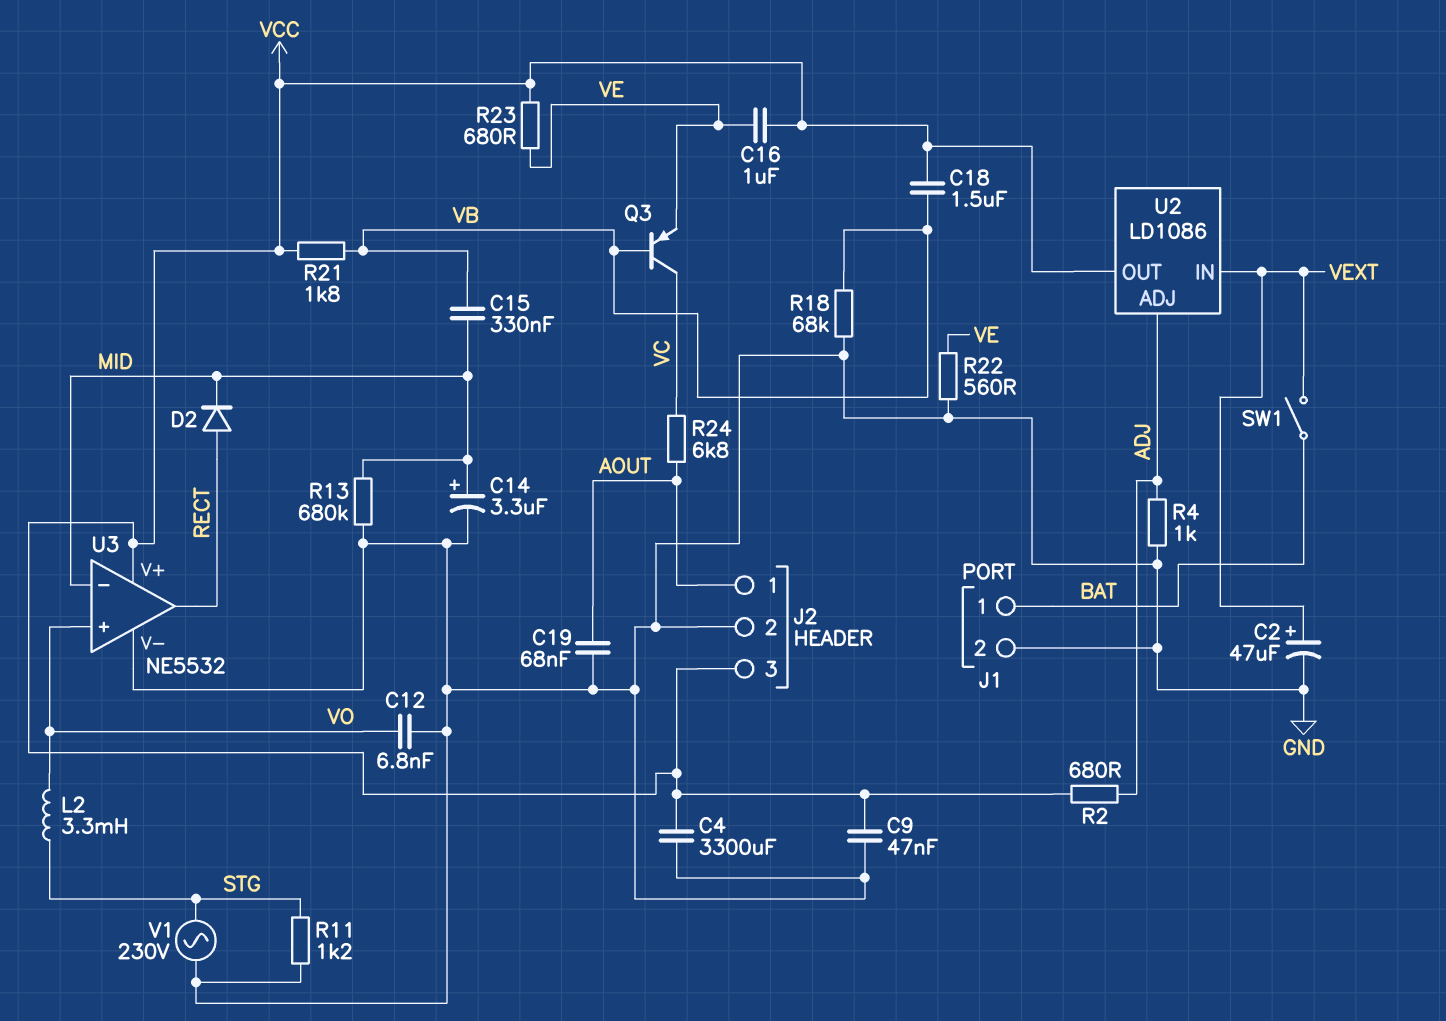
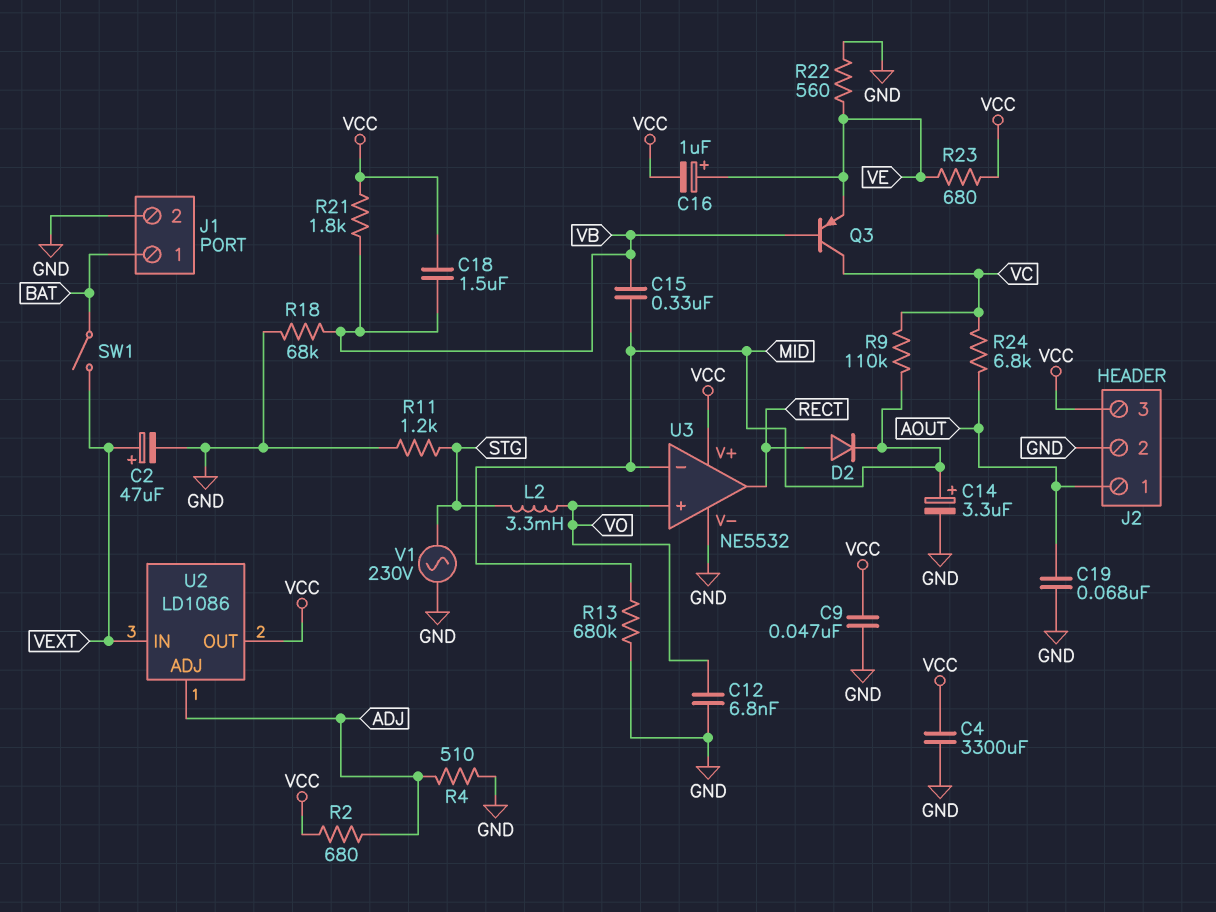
C16: 1uF (VCC, VE) -> 1uF (plus VE, minus VCC)
R4: 1k (ADJ, GND) -> 510 (ADJ, GND)
R9: none -> 110k (MID, VC)

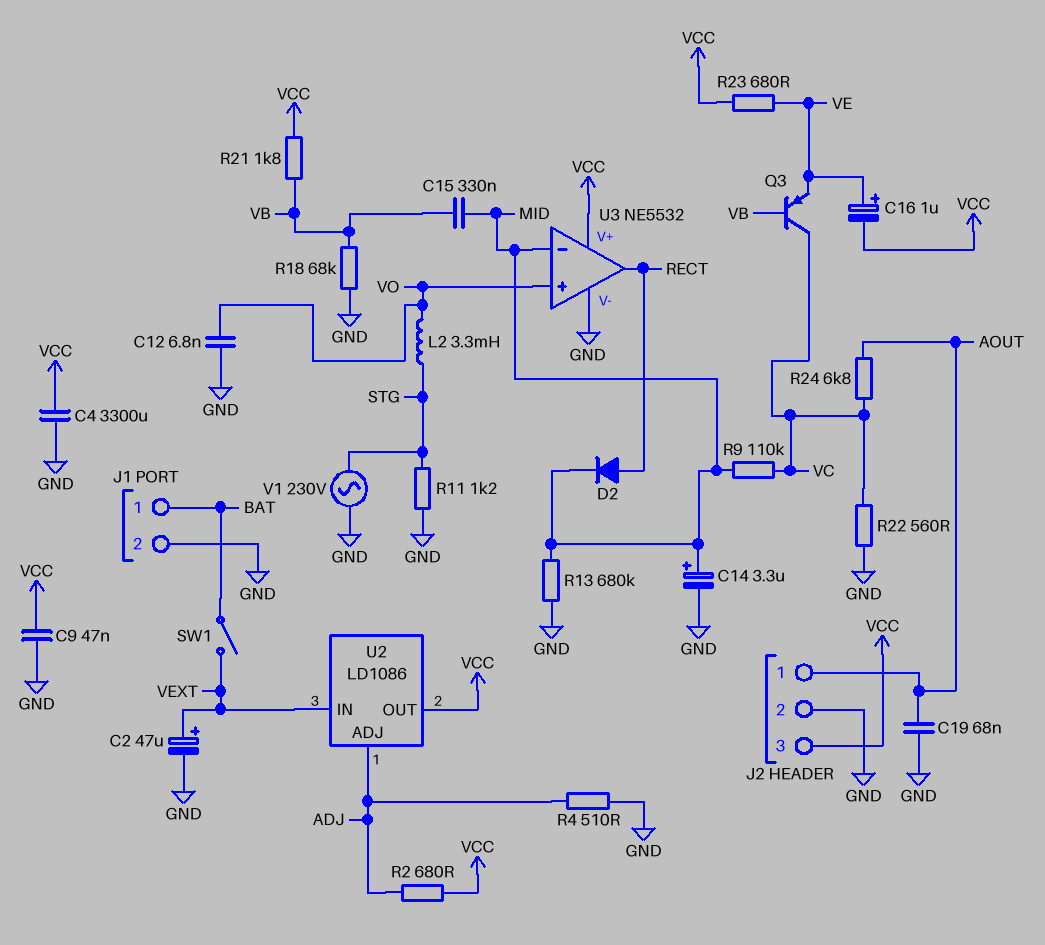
C18: 1.5uF (VB, VCC) -> none
R22: 560 (GND, VE) -> 560 (GND, VC)

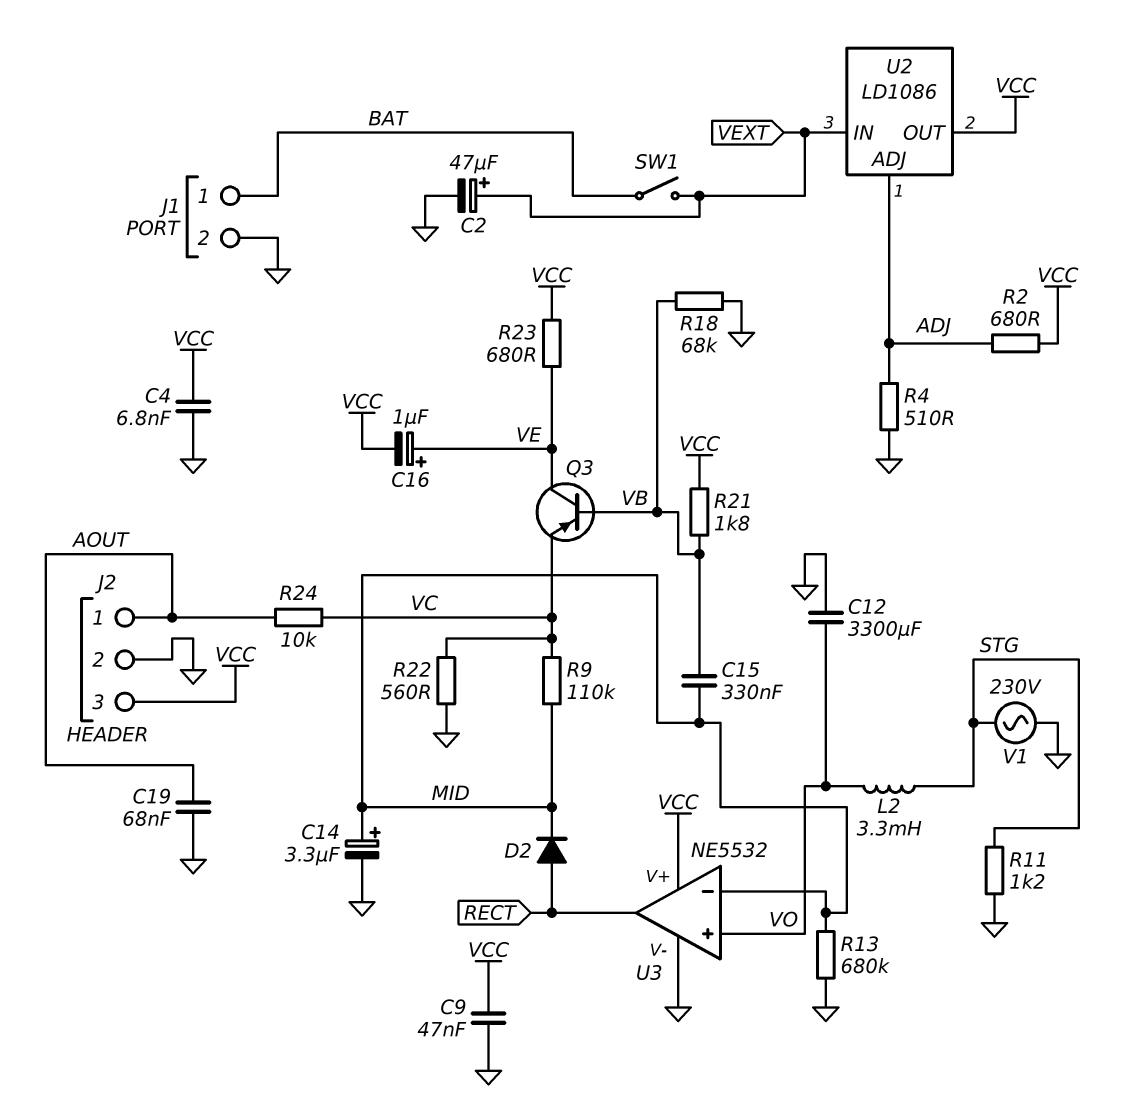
C4: 3300uF (GND, VCC) -> 6.8nF (GND, VCC)
C12: 6.8nF (GND, VO) -> 3300uF (GND, VO)
Q3: PNP (B VB, C VC, E VE) -> PNP (B VB, C VE, E VC)
R24: 6.8k (AOUT, VC) -> 10k (AOUT, VC)

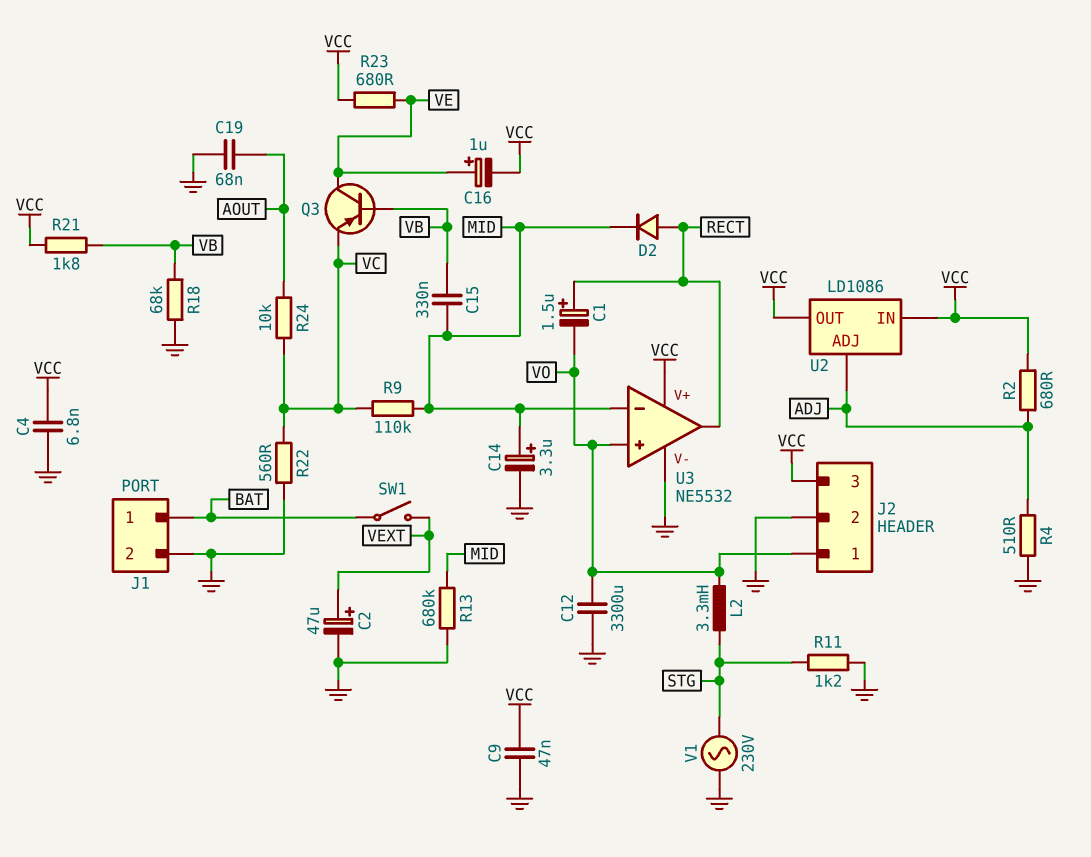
C1: none -> 1.5uF (plus RECT, minus VO)
J2 pin 1: AOUT -> VO
U2 pin IN: VEXT -> VCC

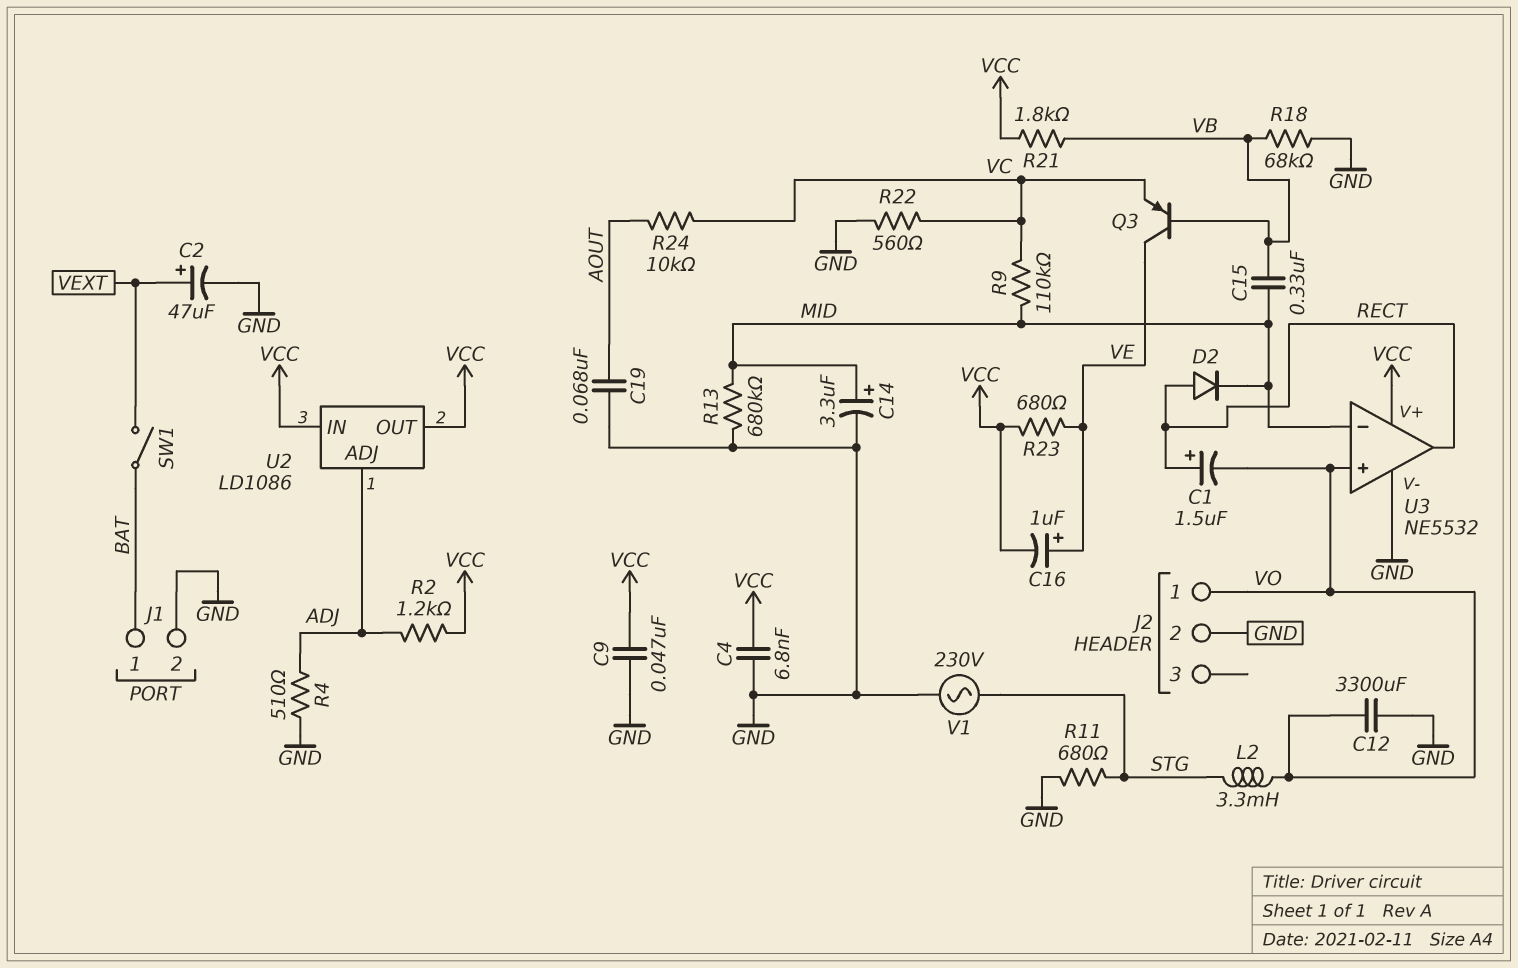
J2 pin 3: VCC -> none
R2: 680 (ADJ, VCC) -> 1.2k (ADJ, VCC)
R11: 1.2k (GND, STG) -> 680 (GND, STG)

